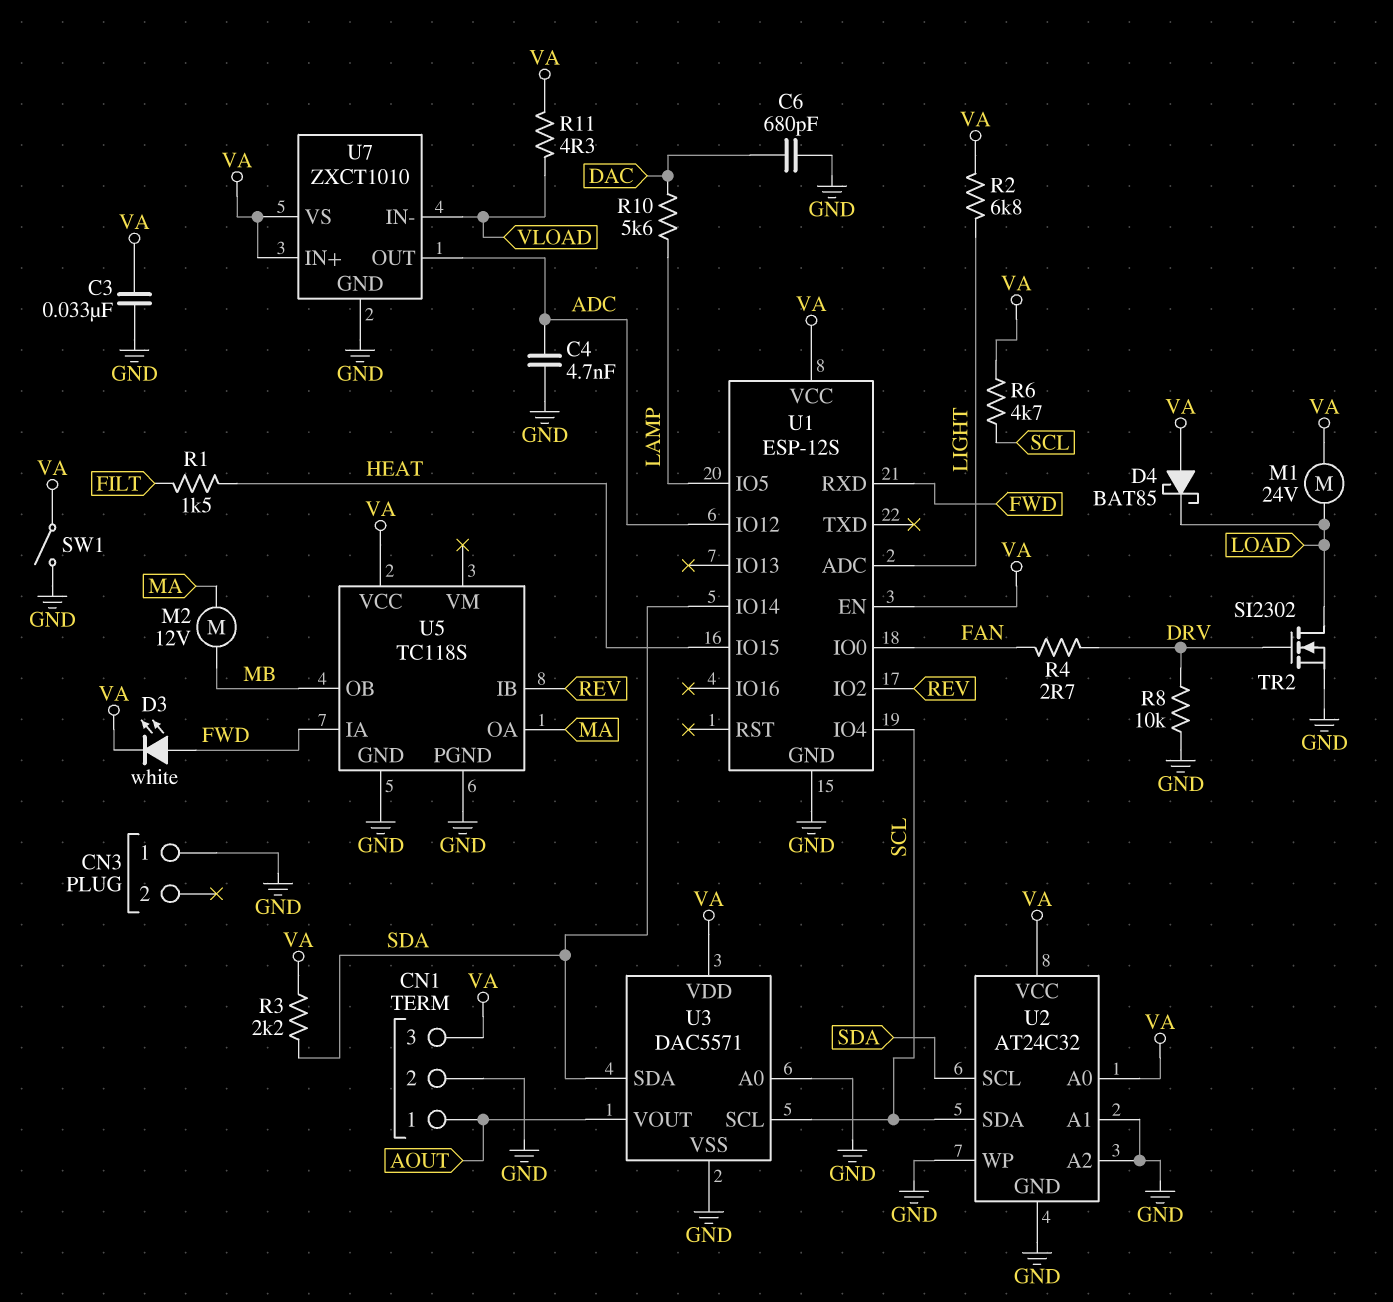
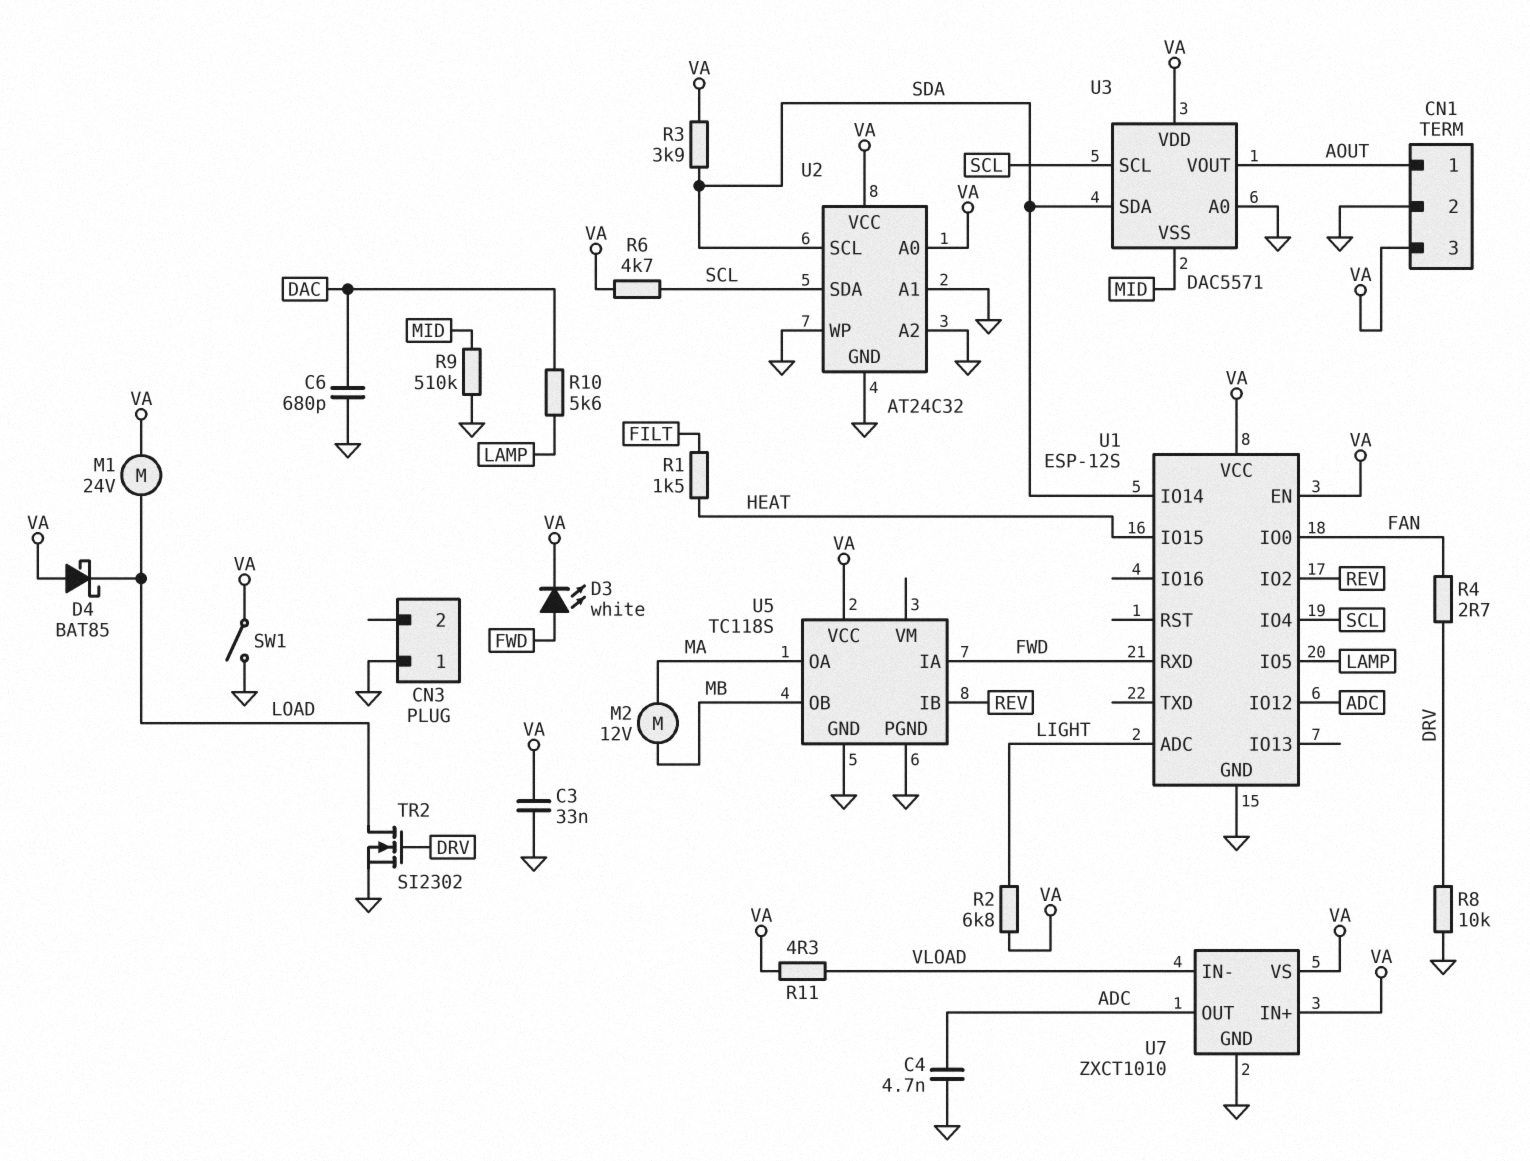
R3: 2.2k (SDA, VA) -> 3.9k (SDA, VA)
R9: none -> 510k (GND, MID)
U3 pin VSS: GND -> MID

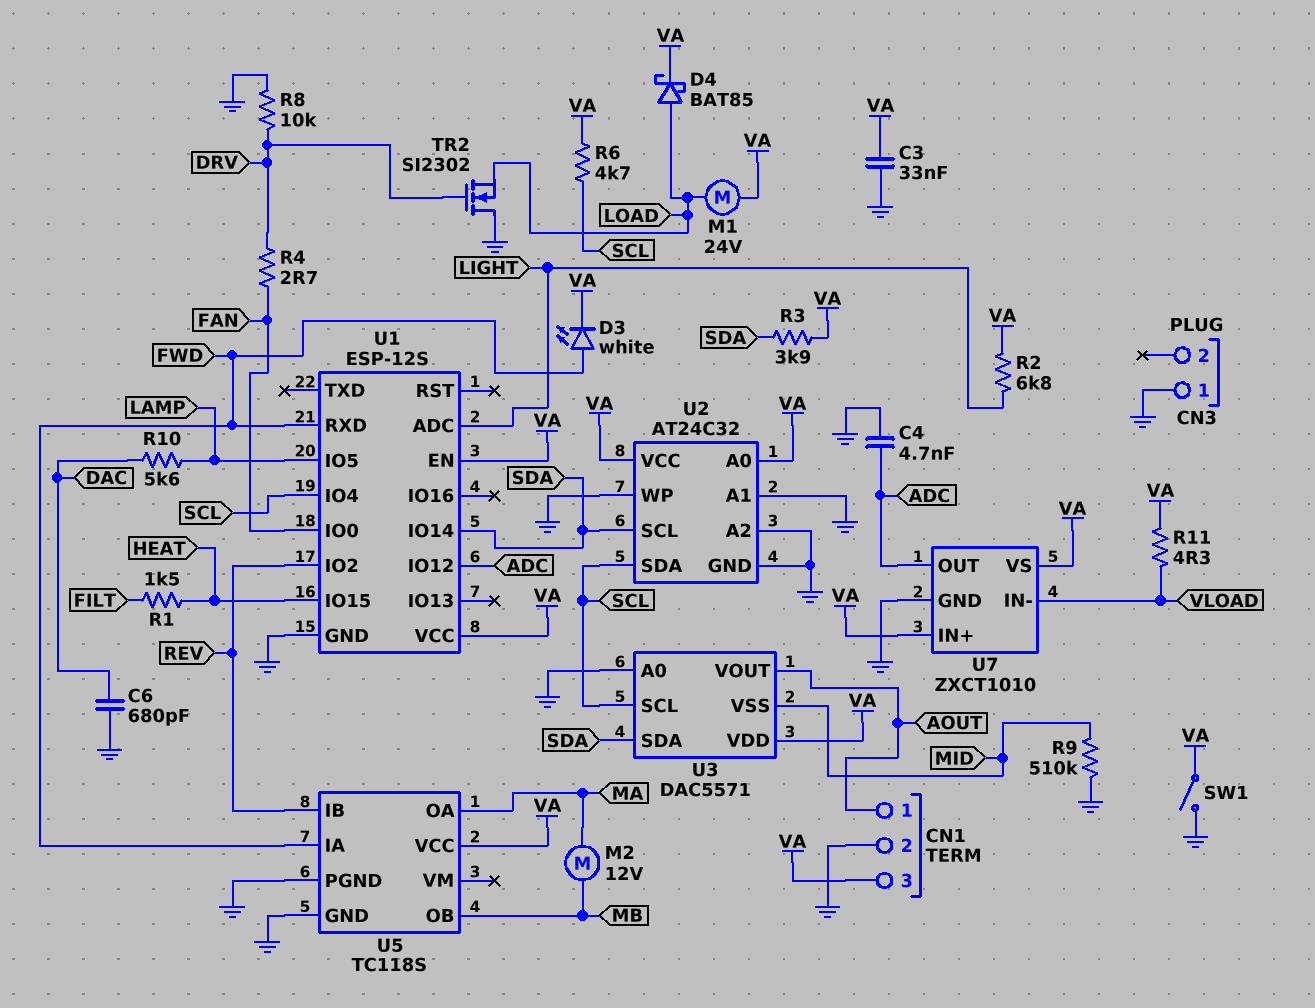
D4: schottky BAT85 (A VA, K LOAD) -> schottky BAT85 (A LOAD, K VA)
TR2: NMOS SI2302 (G DRV, D LOAD, S GND) -> NMOS SI2302 (G DRV, D GND, S LOAD)

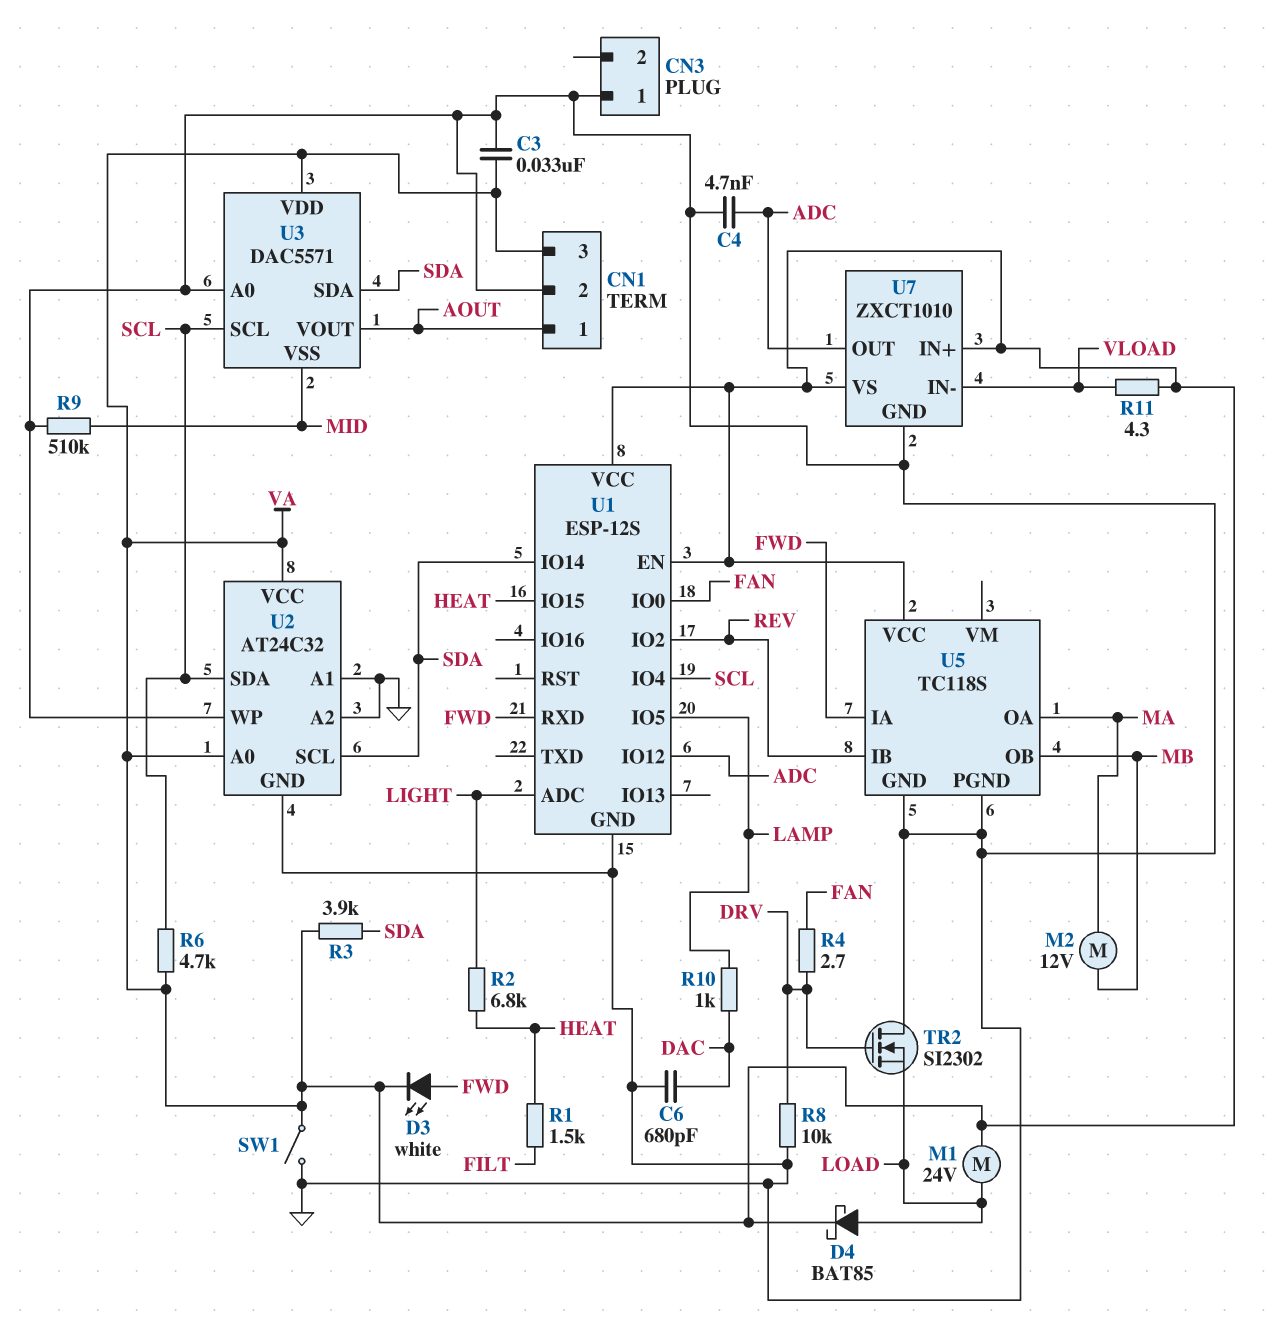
R2: 6.8k (LIGHT, VA) -> 6.8k (HEAT, LIGHT)
R10: 5.6k (DAC, LAMP) -> 1k (DAC, LAMP)

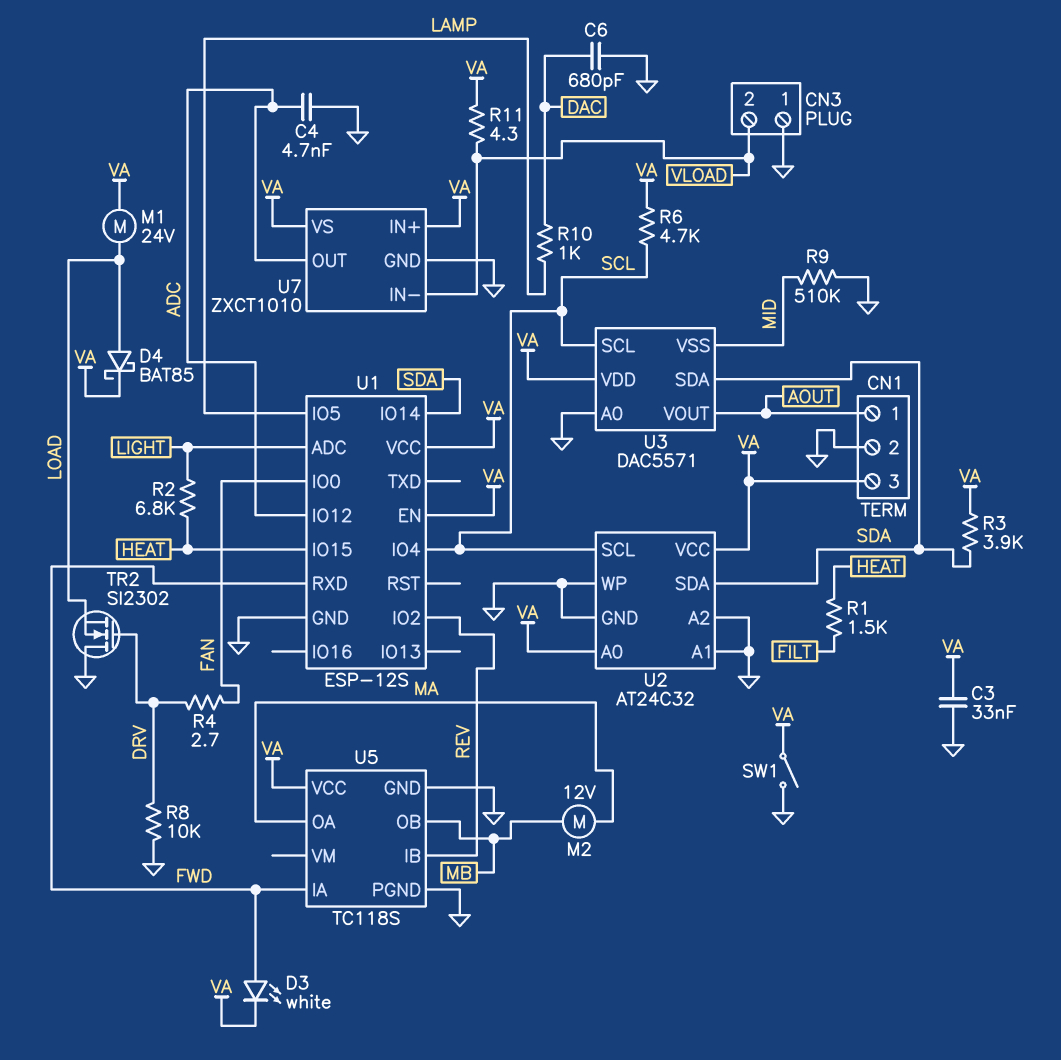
CN3 pin 2: none -> VLOAD
U2 pin SCL: SDA -> SCL
U2 pin SDA: SCL -> SDA

